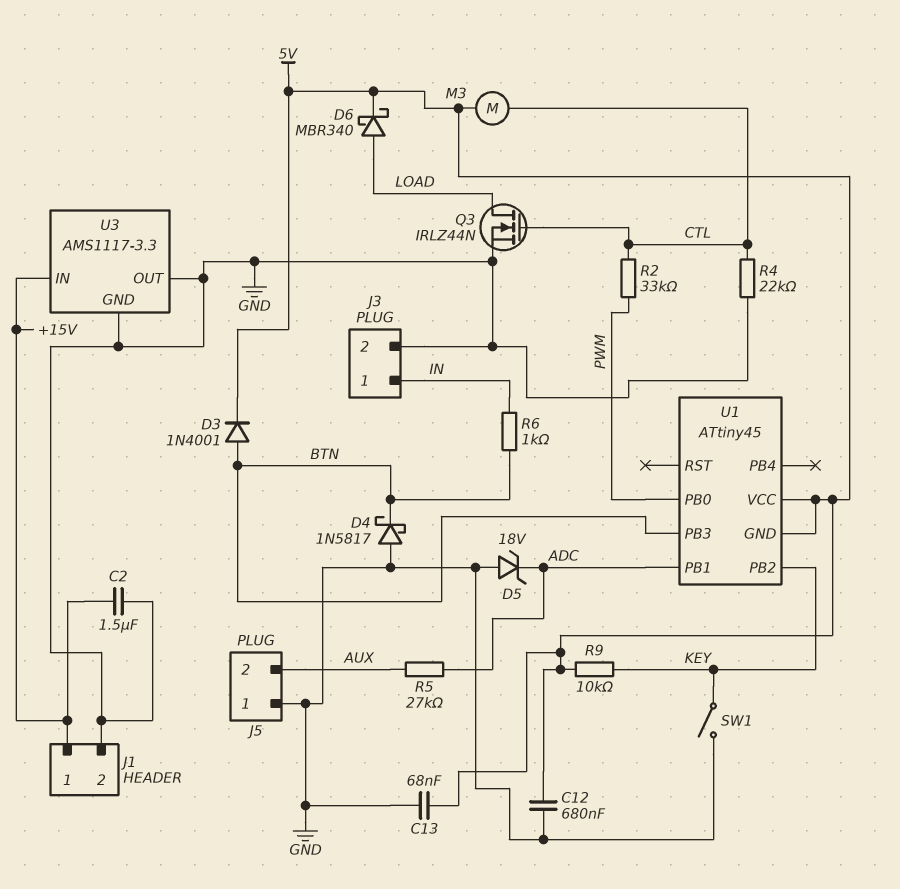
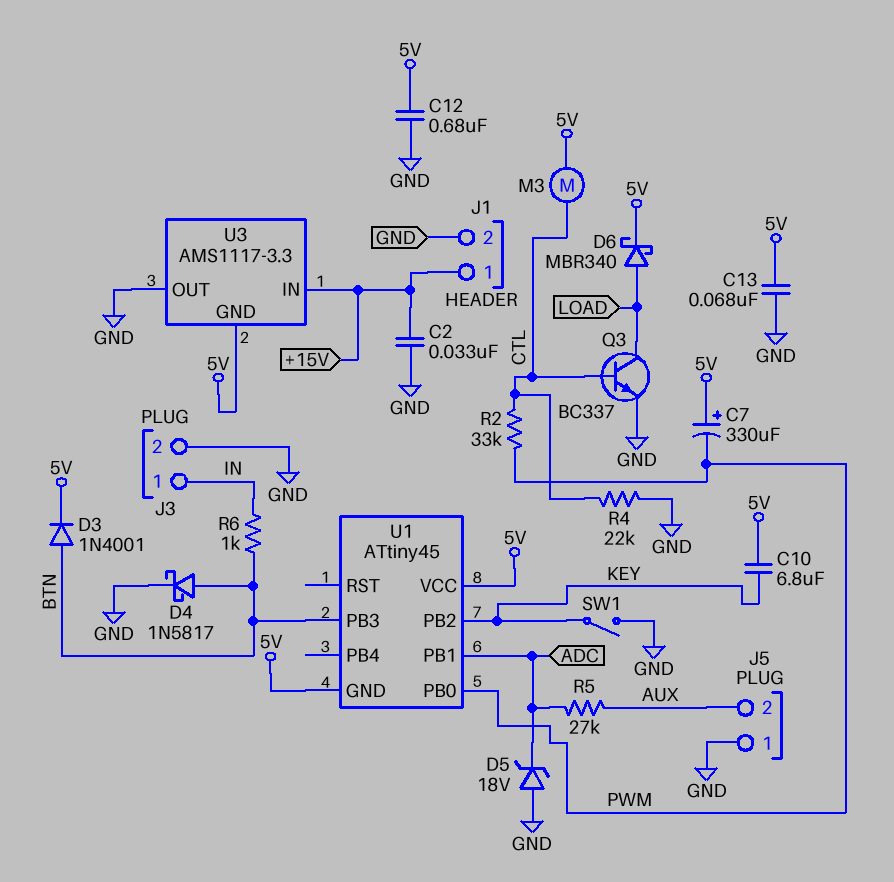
C2: 1.5uF (+15V, GND) -> 33nF (+15V, GND)
C7: none -> 330uF (plus 5V, minus PWM)
C10: none -> 6.8uF (5V, KEY)
D4: schottky 1N5817 (A GND, K BTN) -> schottky 1N5817 (A BTN, K GND)
Q3: NMOS IRLZ44N (G CTL, D LOAD, S GND) -> NPN BC337 (B CTL, C LOAD, E GND)
R9: 10k (5V, KEY) -> none
U3 pin GND: GND -> 5V

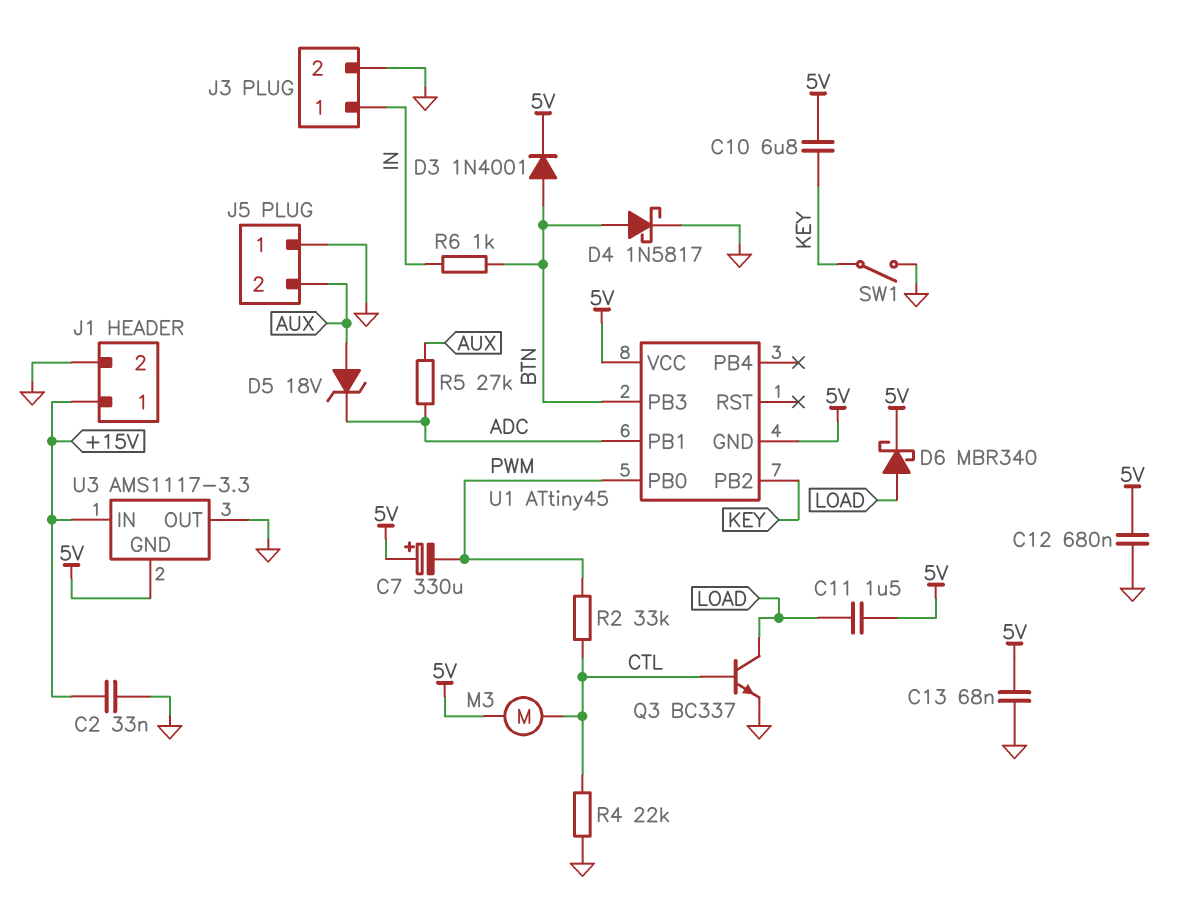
C11: none -> 1.5uF (5V, LOAD)
D5: zener 18V (A GND, K ADC) -> zener 18V (A AUX, K ADC)

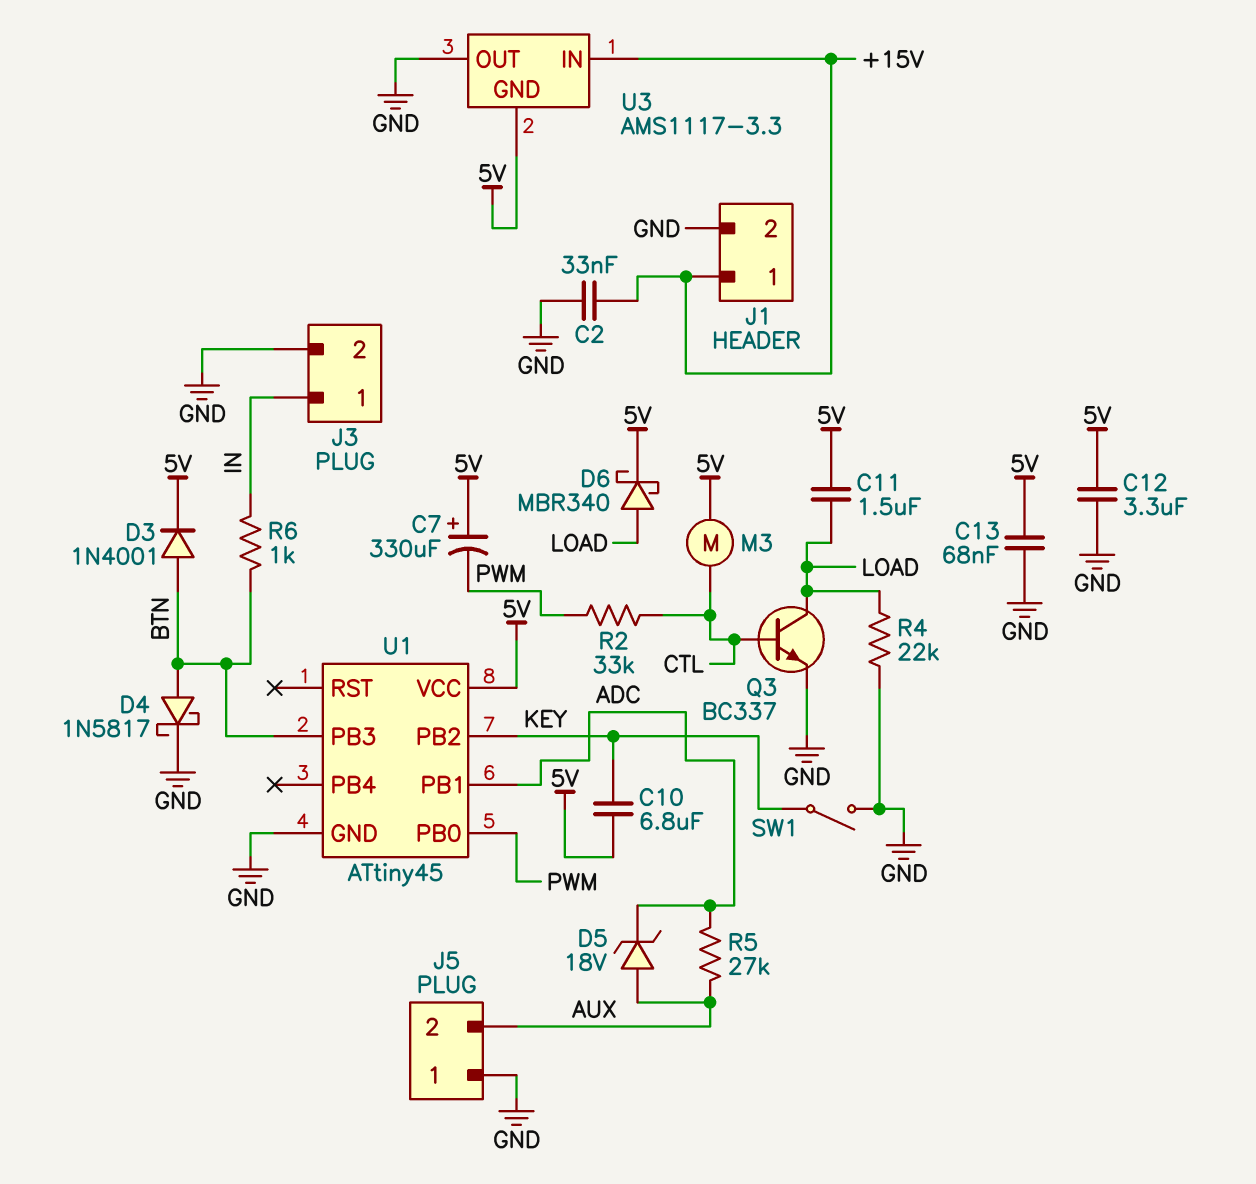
C12: 680nF (5V, GND) -> 3.3uF (5V, GND)
R4: 22k (CTL, GND) -> 22k (GND, LOAD)
U1 pin GND: 5V -> GND

